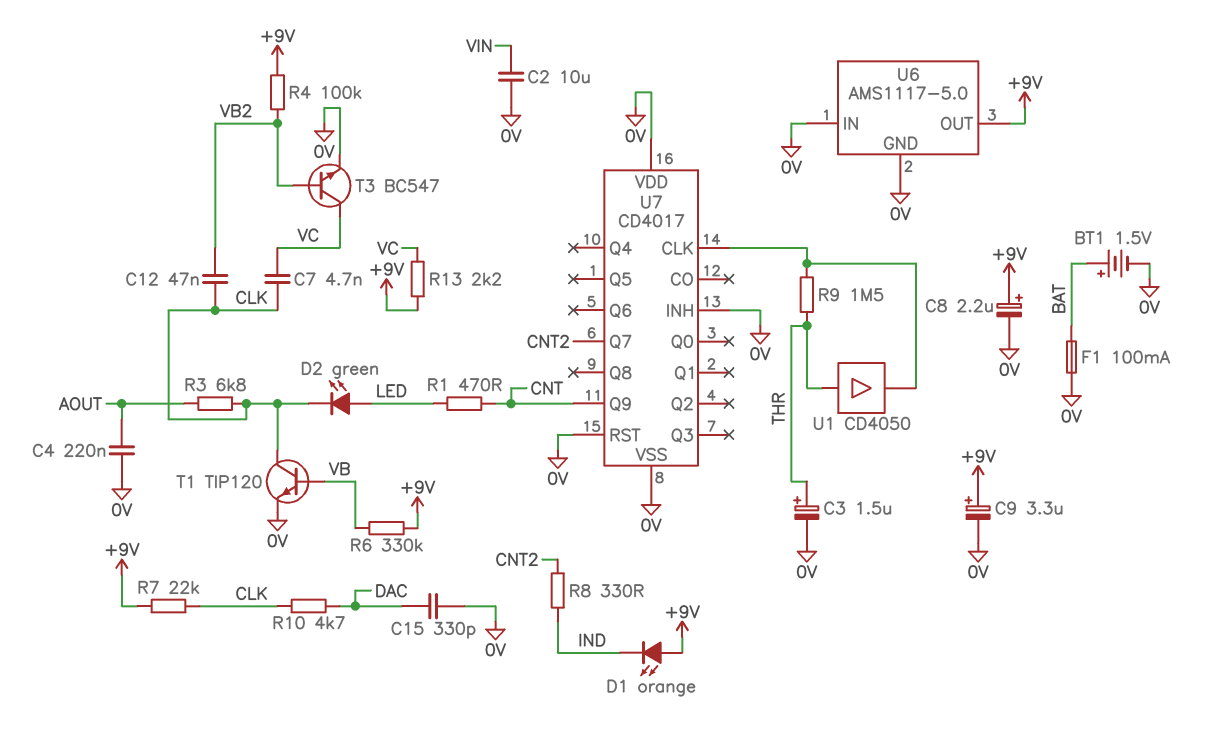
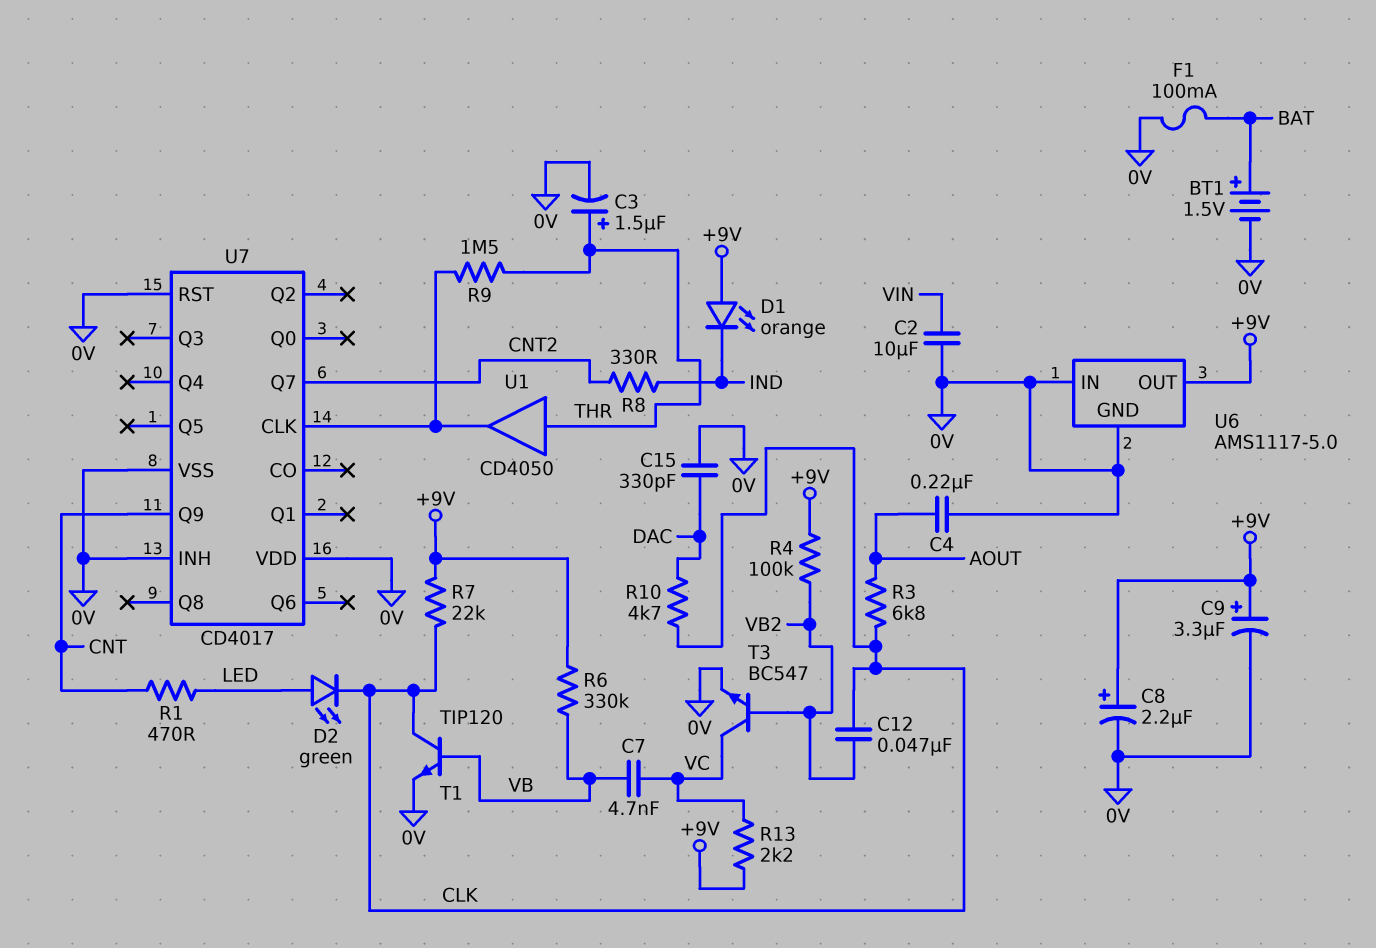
C7: 4.7nF (CLK, VC) -> 4.7nF (VB, VC)

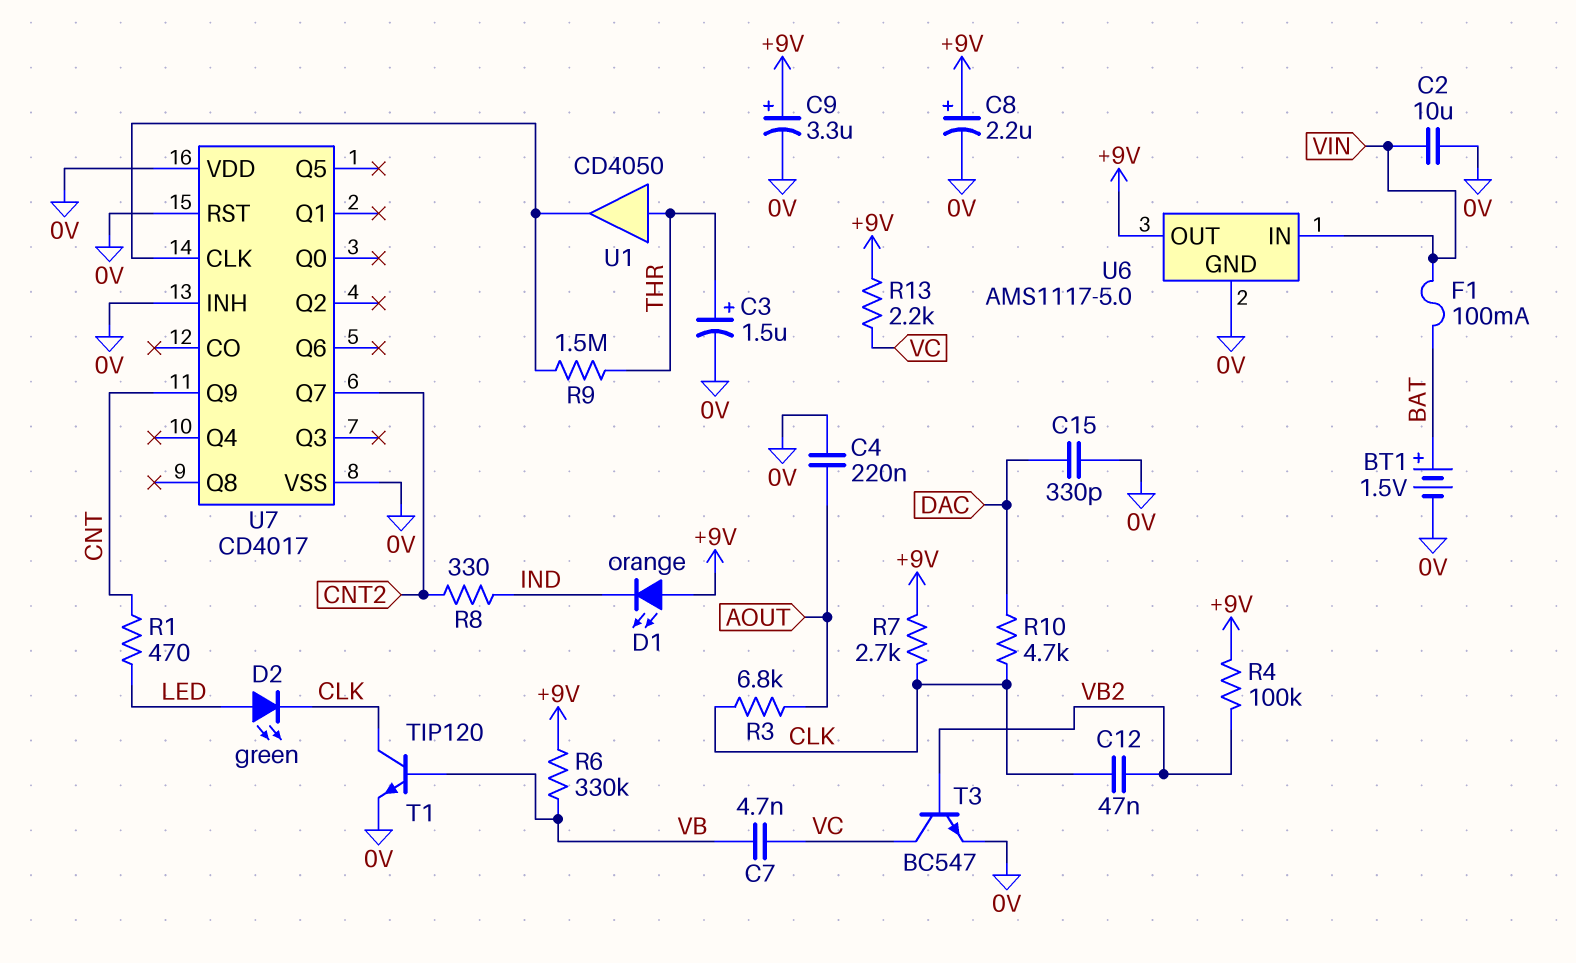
F1: 100mA (0V, BAT) -> 100mA (BAT, VIN)
R7: 22k (+9V, CLK) -> 2.7k (+9V, CLK)
U6 pin IN: 0V -> VIN

